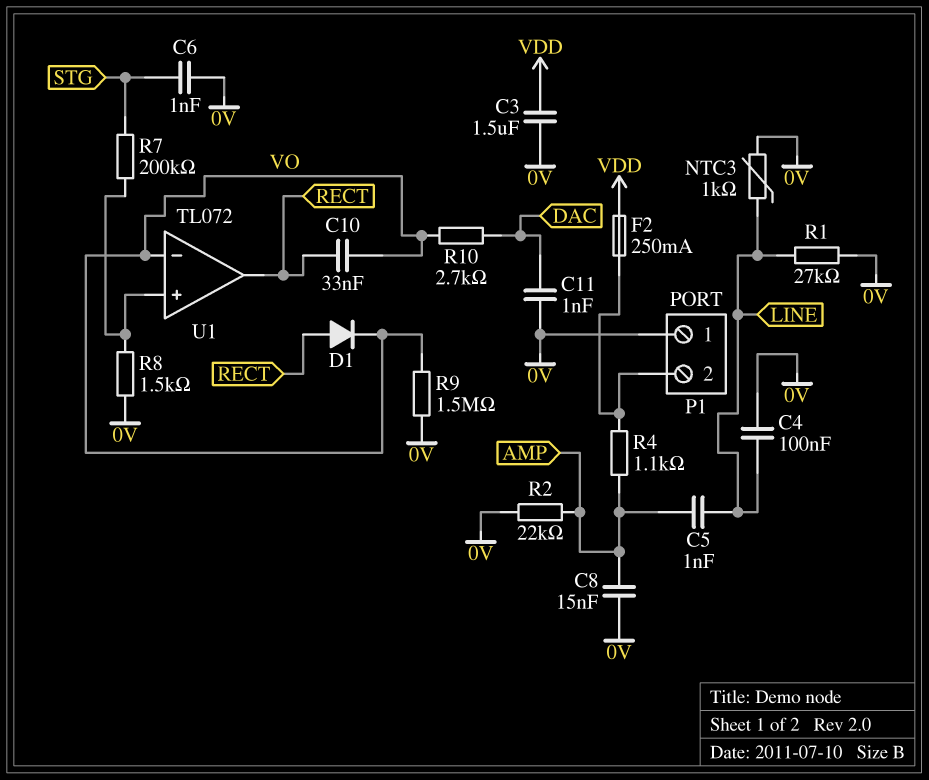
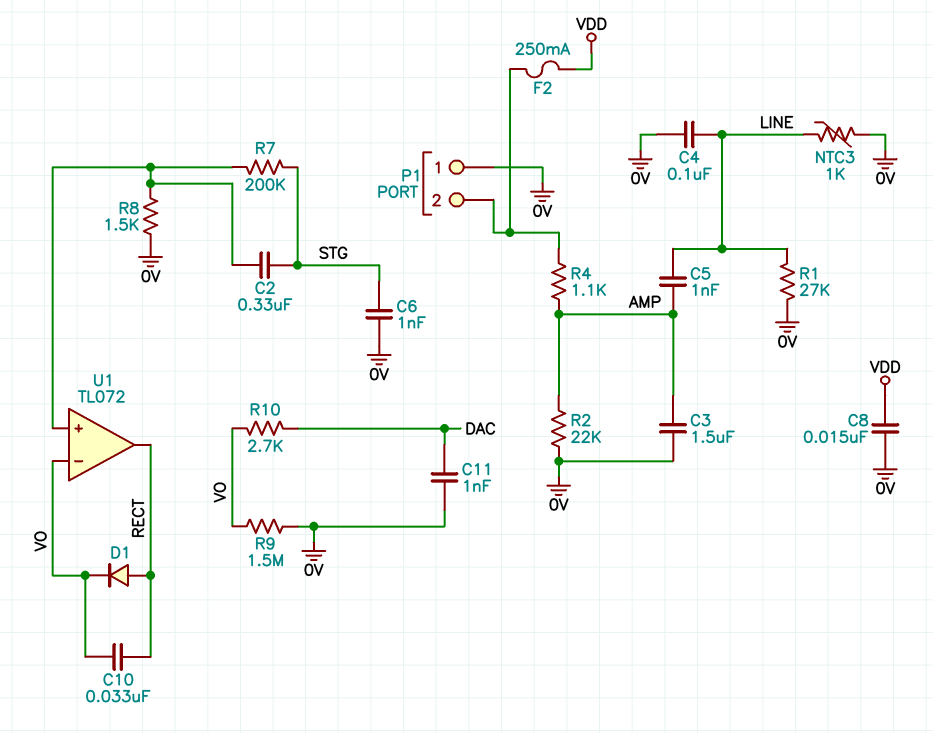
C2: none -> 330nF (STG, U1/in+)
C3: 1.5uF (0V, VDD) -> 1.5uF (0V, AMP)
C8: 15nF (0V, AMP) -> 15nF (0V, VDD)

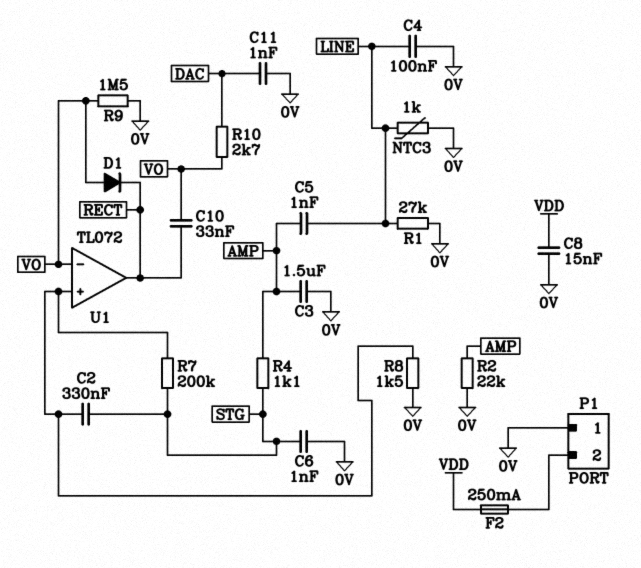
D1: diode (A RECT, K VO) -> diode (A VO, K RECT)
R4: 1.1k (AMP, P1/2) -> 1.1k (AMP, STG)

